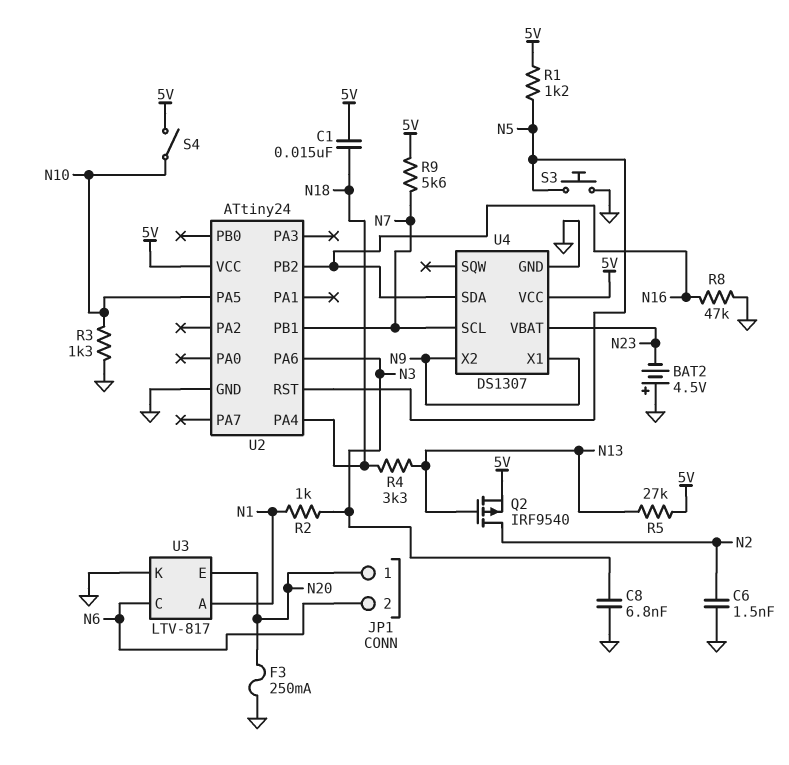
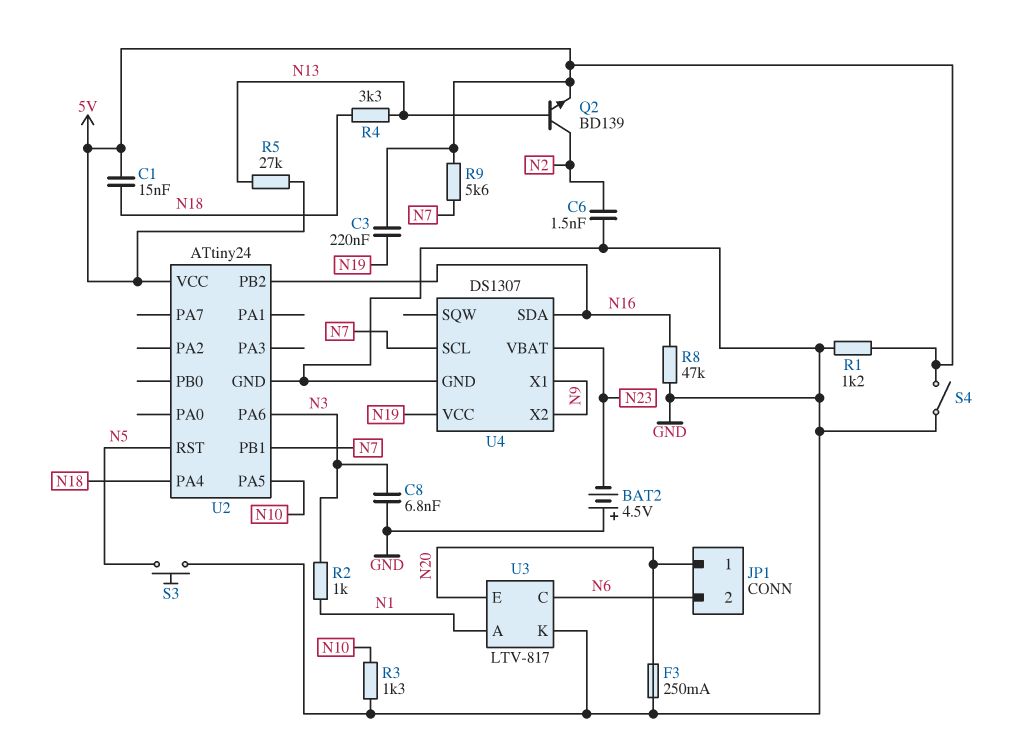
C3: none -> 220nF (5V, N19)
Q2: PMOS IRF9540 (G N13, D N2, S 5V) -> NPN BD139 (B N13, C N2, E 5V)
R1: 1.2k (5V, N5) -> 1.2k (5V, GND)
S4: switch (5V, N10) -> switch (5V, GND)
U4 pin VCC: 5V -> N19

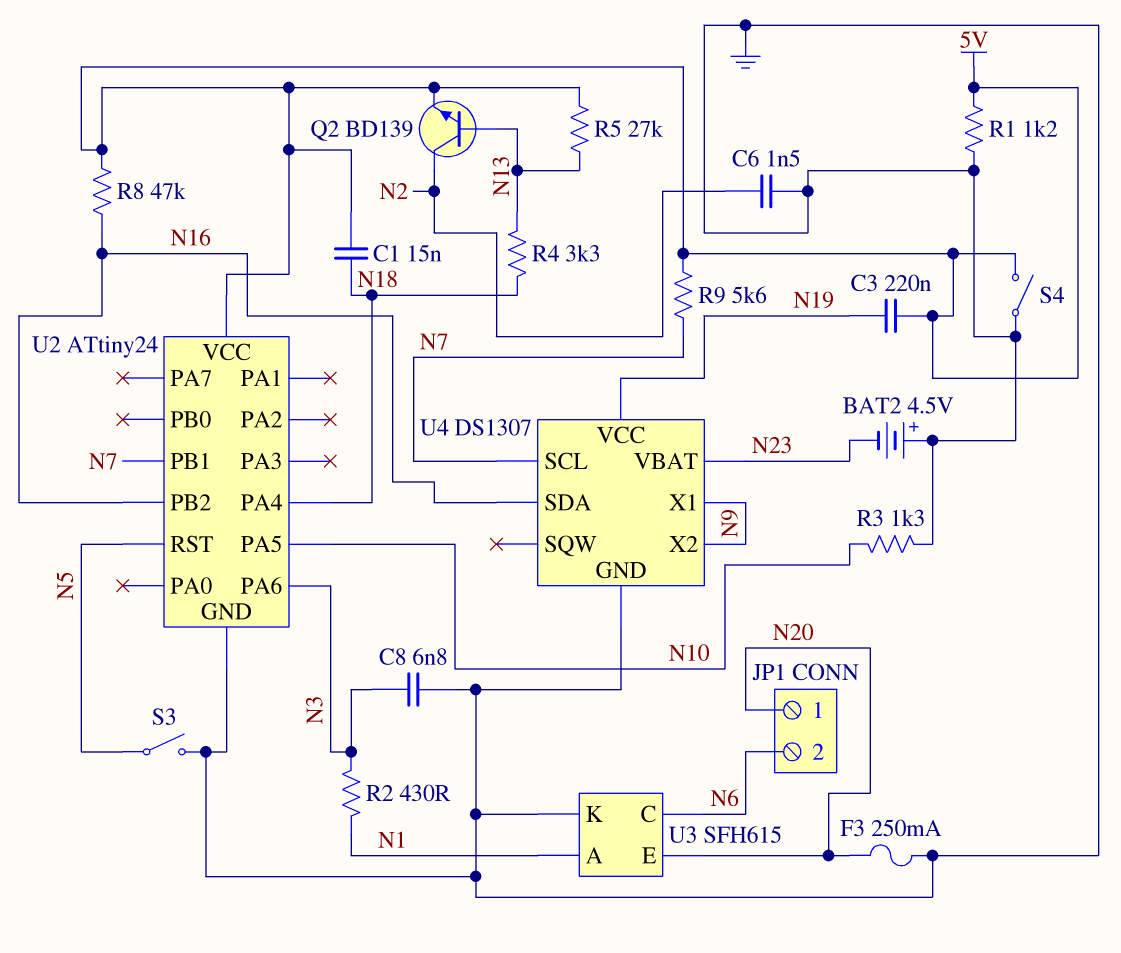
R2: 1k (N1, N3) -> 430 (N1, N3)
R8: 47k (GND, N16) -> 47k (5V, N16)
S3: button (GND, N5) -> switch (GND, N5)
U3: LTV-817 -> SFH615

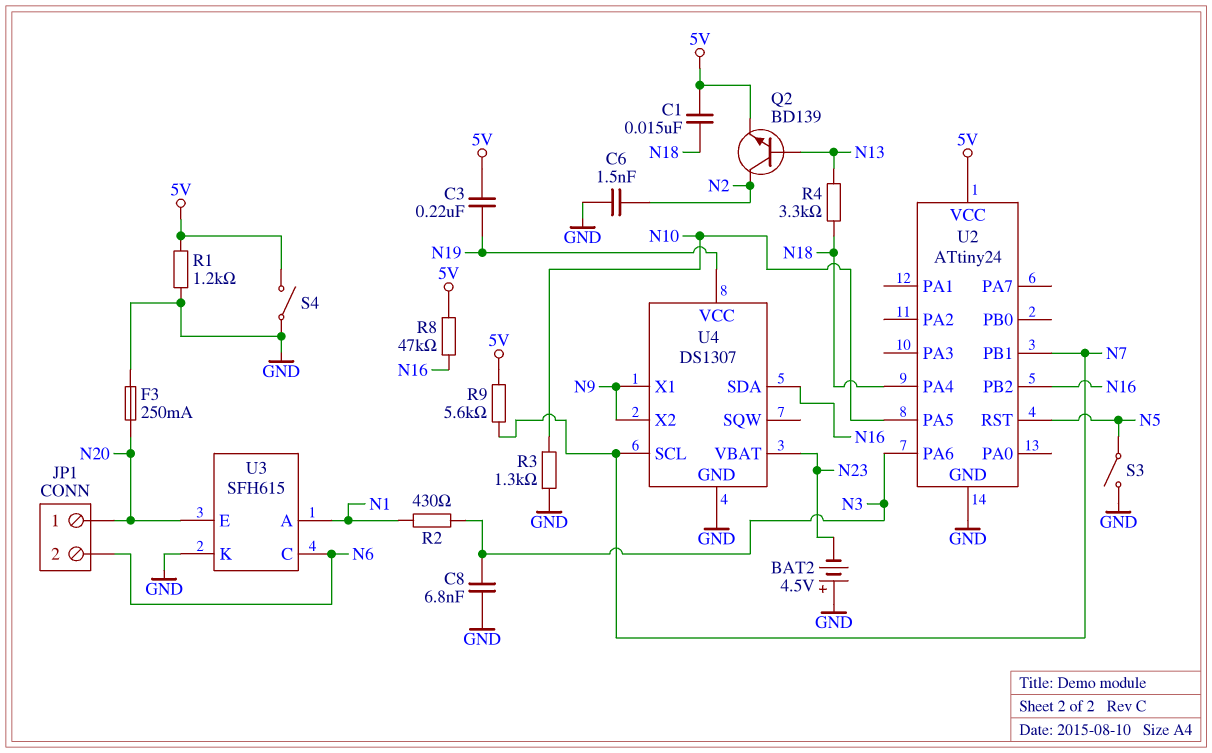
R5: 27k (5V, N13) -> none

